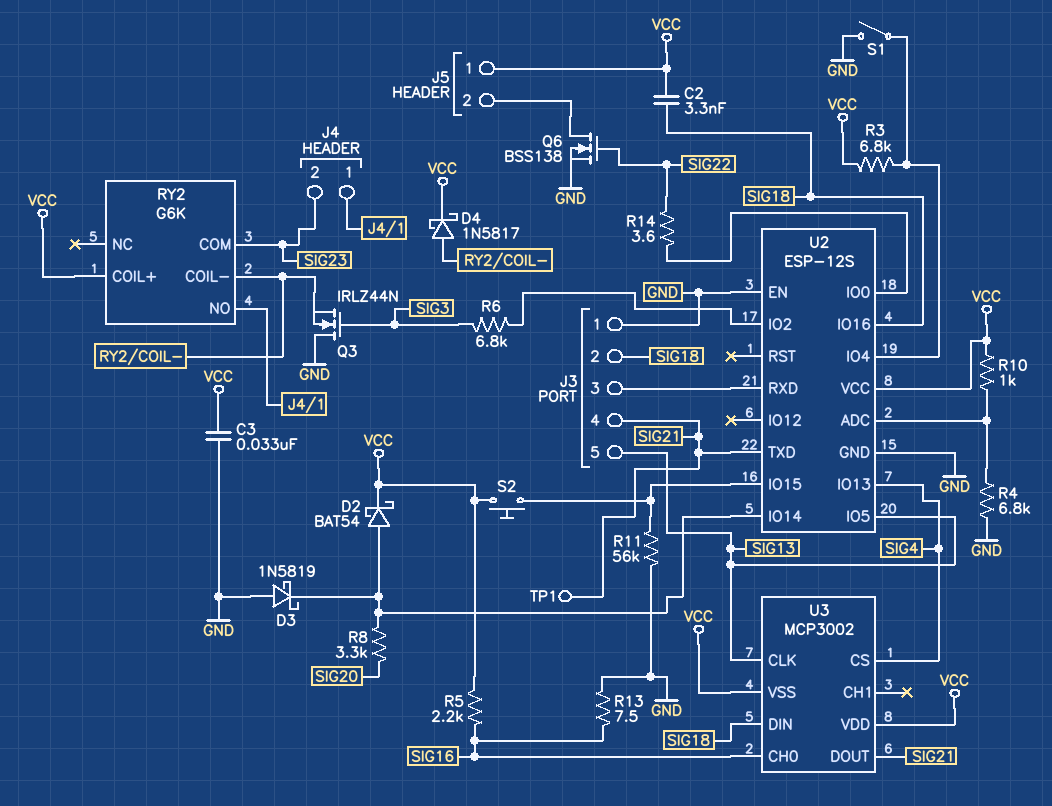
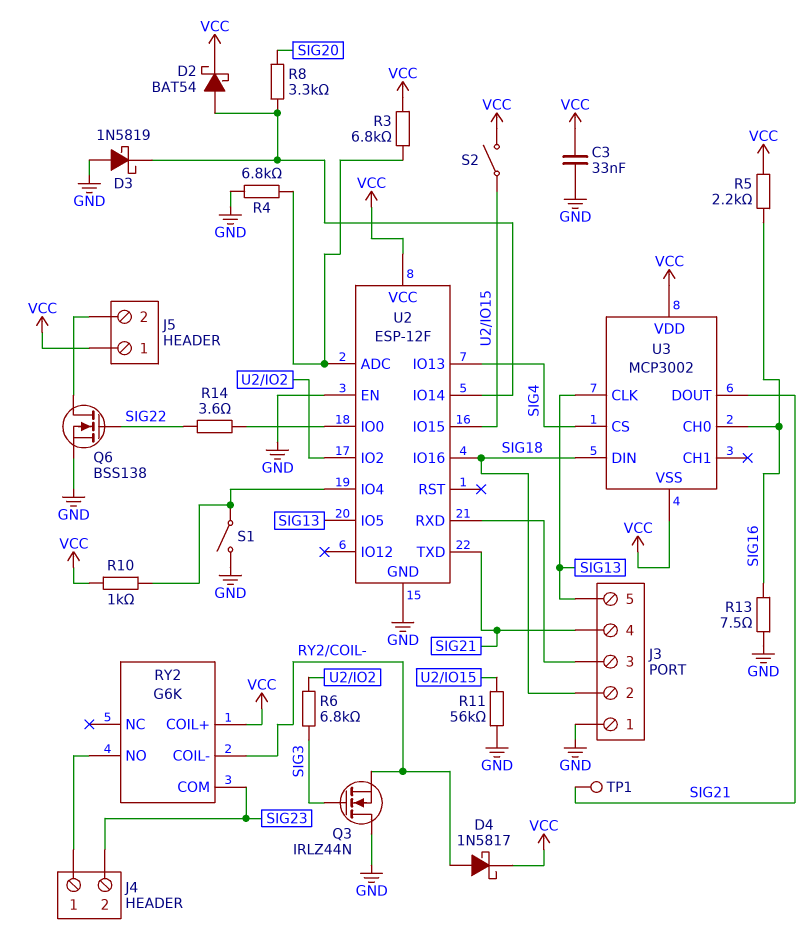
C2: 3.3nF (SIG18, VCC) -> none
R3: 6.8k (U2/IO4, VCC) -> 6.8k (U2/ADC, VCC)
R10: 1k (U2/ADC, VCC) -> 1k (U2/IO4, VCC)
S2: button (U2/IO15, VCC) -> switch (U2/IO15, VCC)
U2: ESP-12S -> ESP-12F

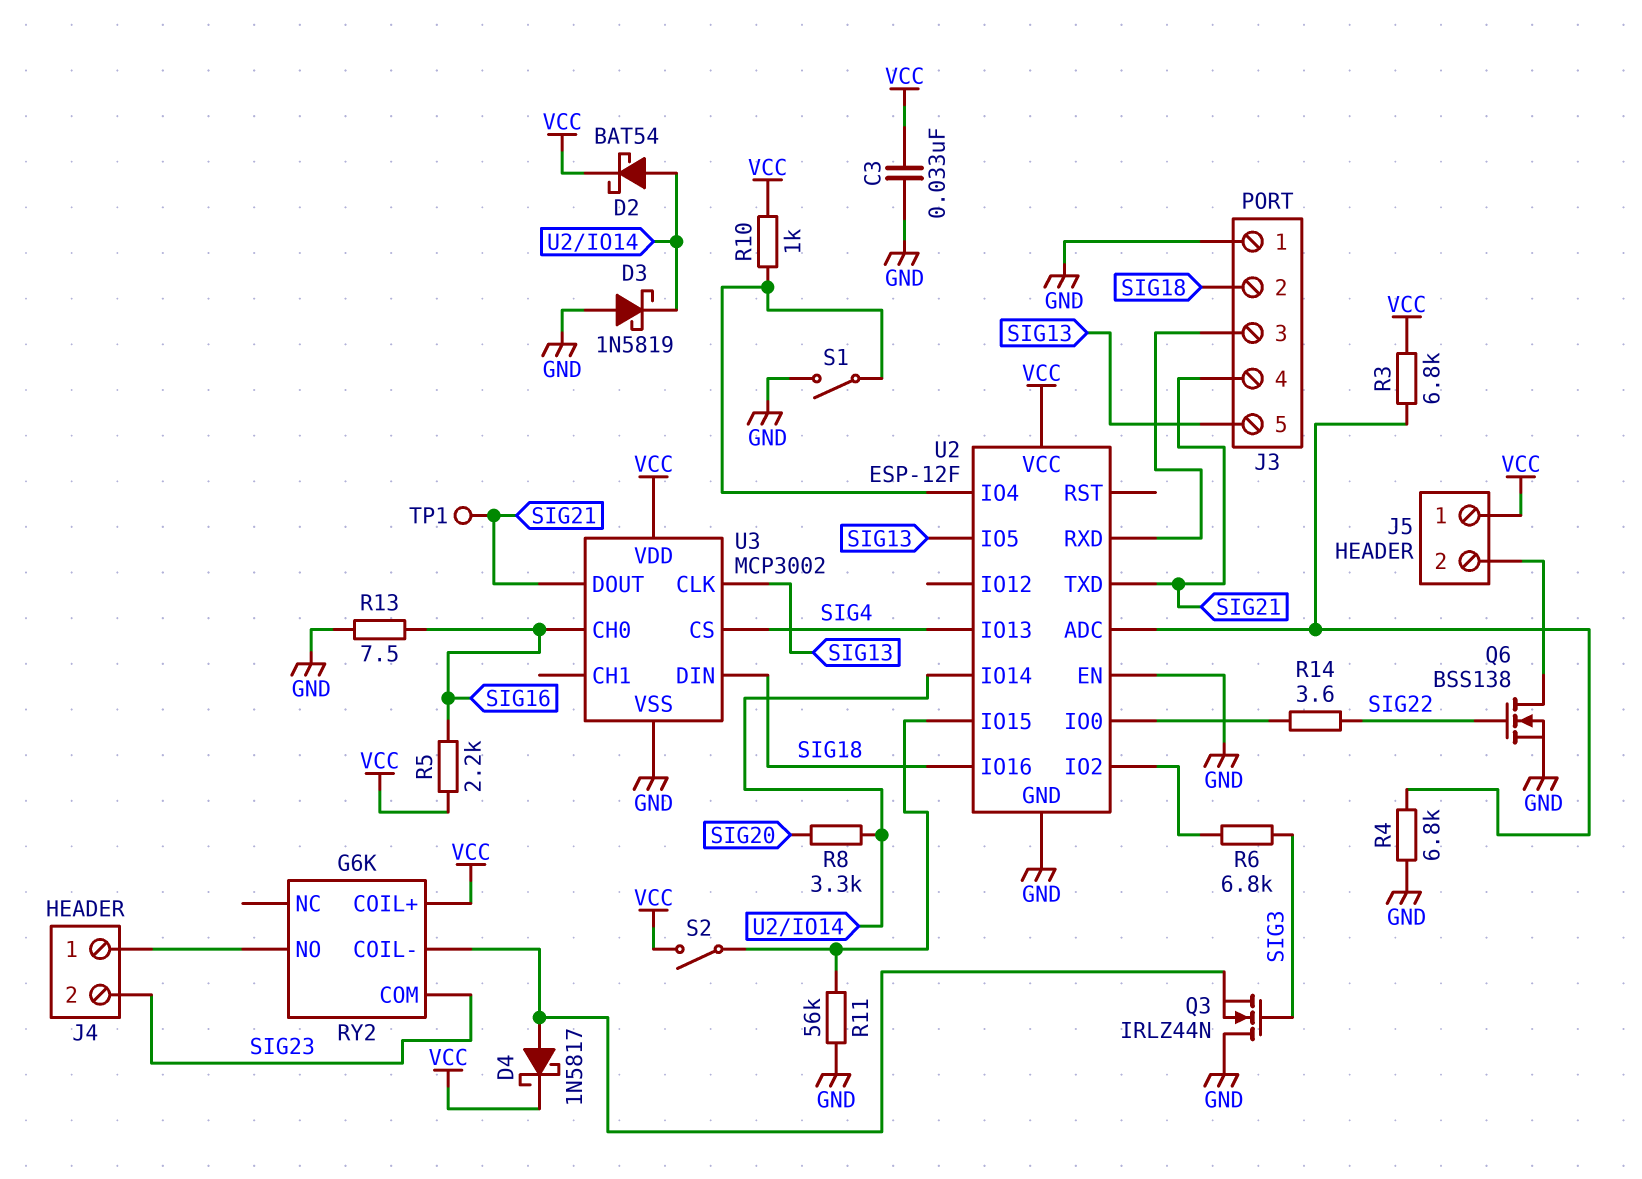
U3 pin VSS: VCC -> GND

